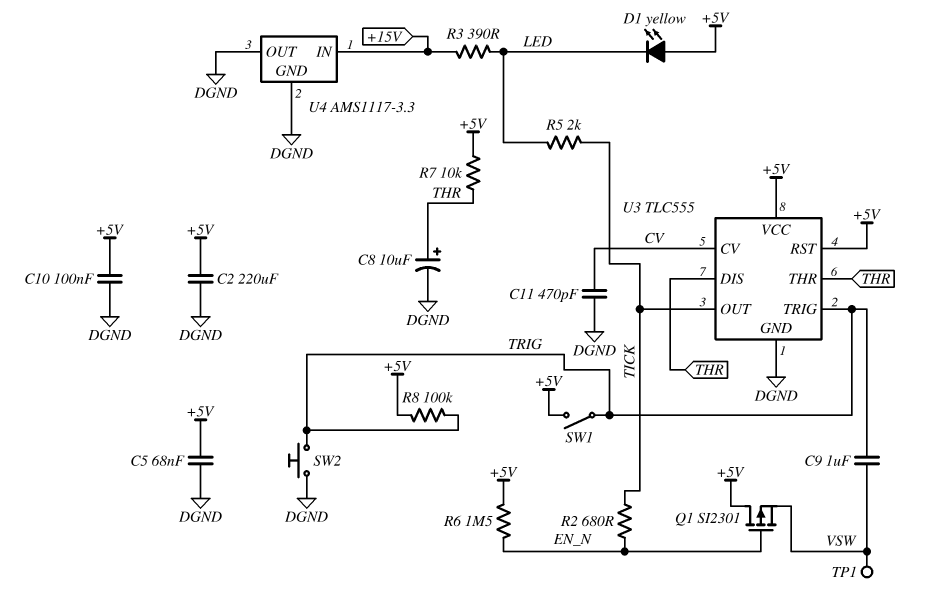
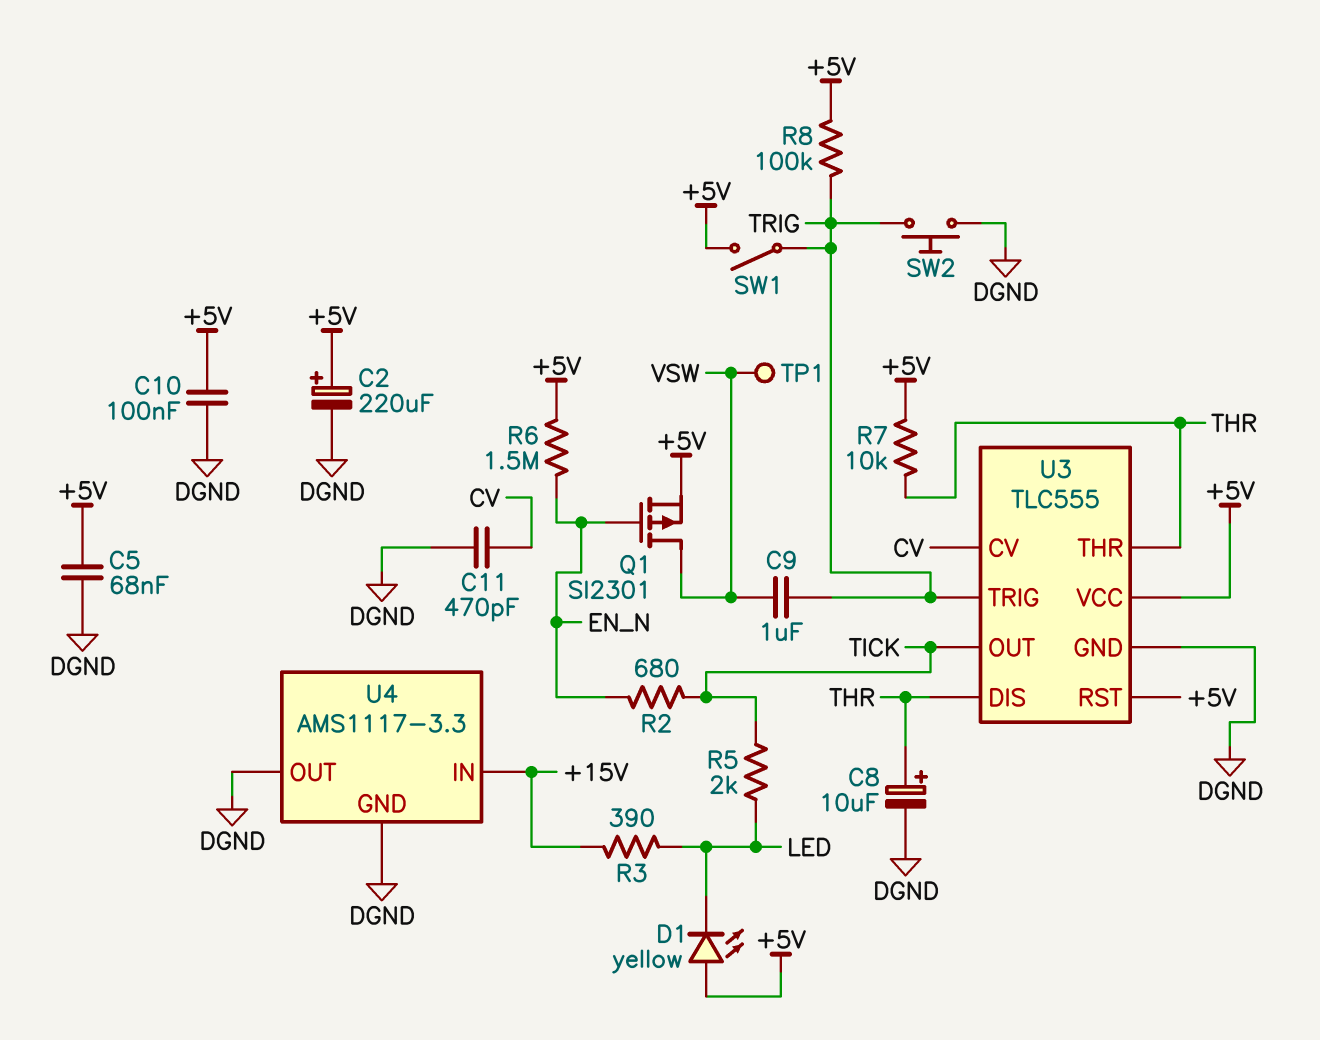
C2: 220uF (+5V, DGND) -> 220uF (plus +5V, minus DGND)
Q1: PMOS SI2301 (G EN_N, D +5V, S VSW) -> PMOS SI2301 (G EN_N, D VSW, S +5V)

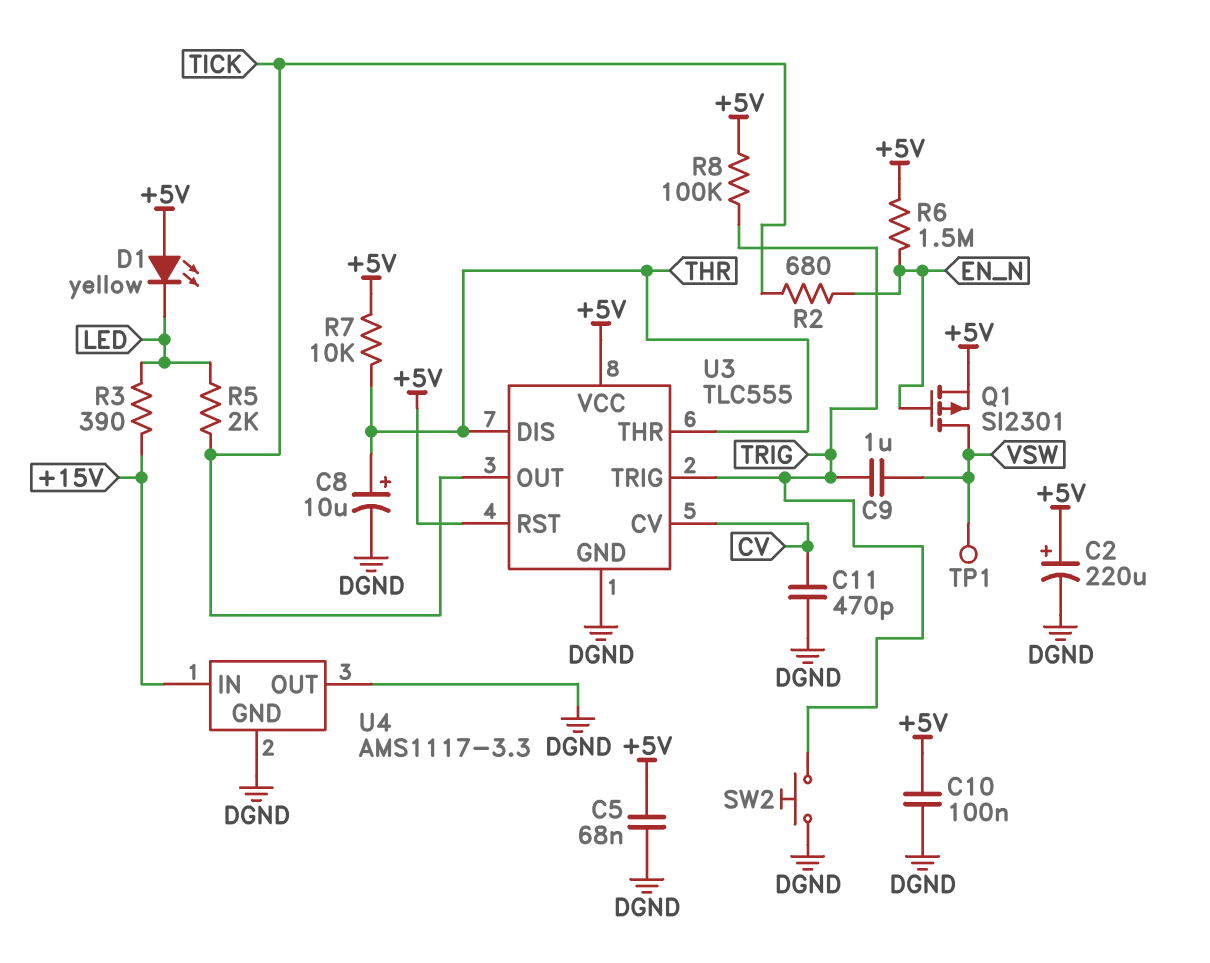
SW1: switch (+5V, TRIG) -> none

